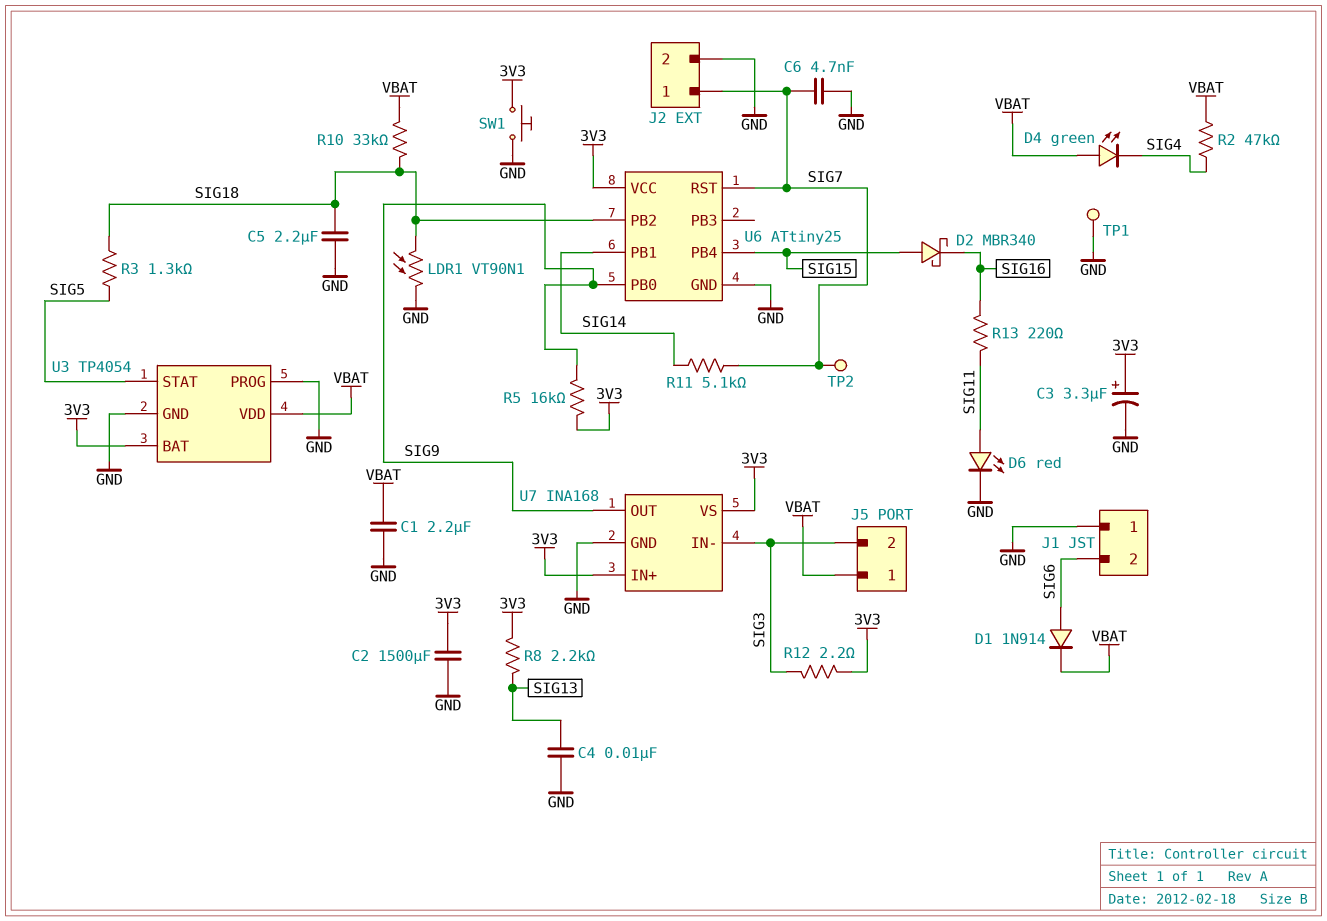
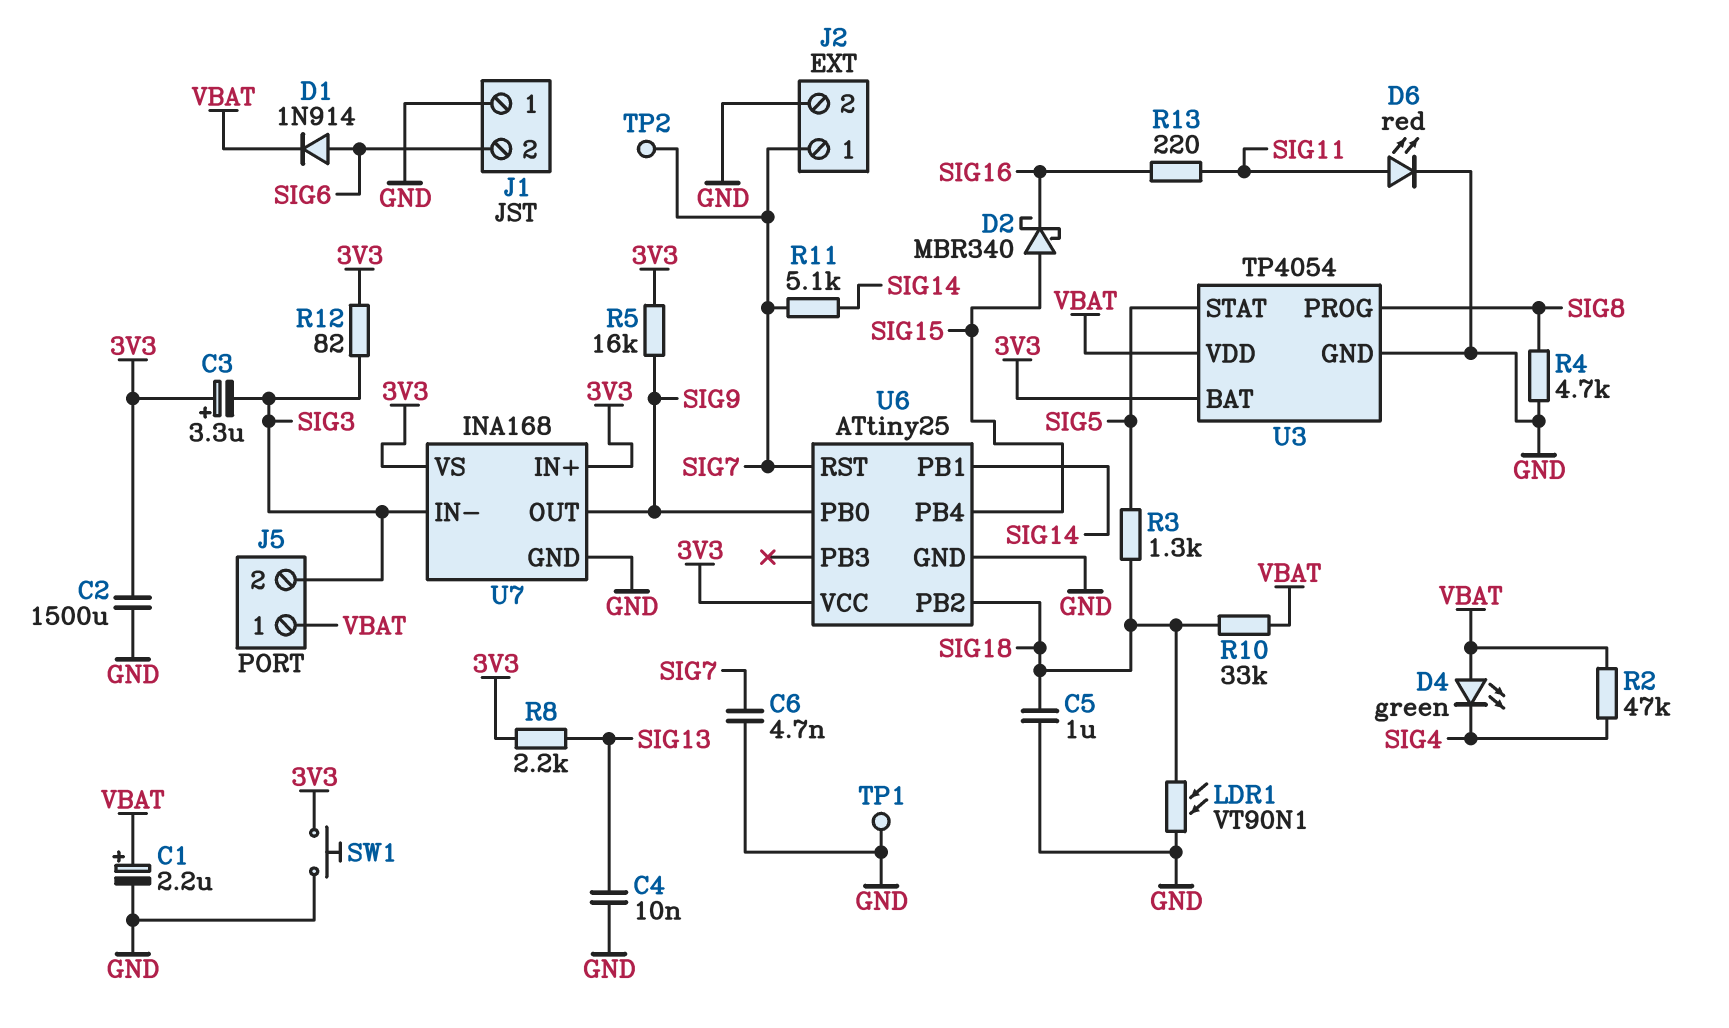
C1: 2.2uF (GND, VBAT) -> 2.2uF (plus VBAT, minus GND)
C3: 3.3uF (plus 3V3, minus GND) -> 3.3uF (plus 3V3, minus SIG3)
C5: 2.2uF (GND, SIG18) -> 1uF (GND, SIG18)
R4: none -> 4.7k (GND, SIG8)
R12: 2.2 (3V3, SIG3) -> 82 (3V3, SIG3)
U3 pin PROG: GND -> SIG8

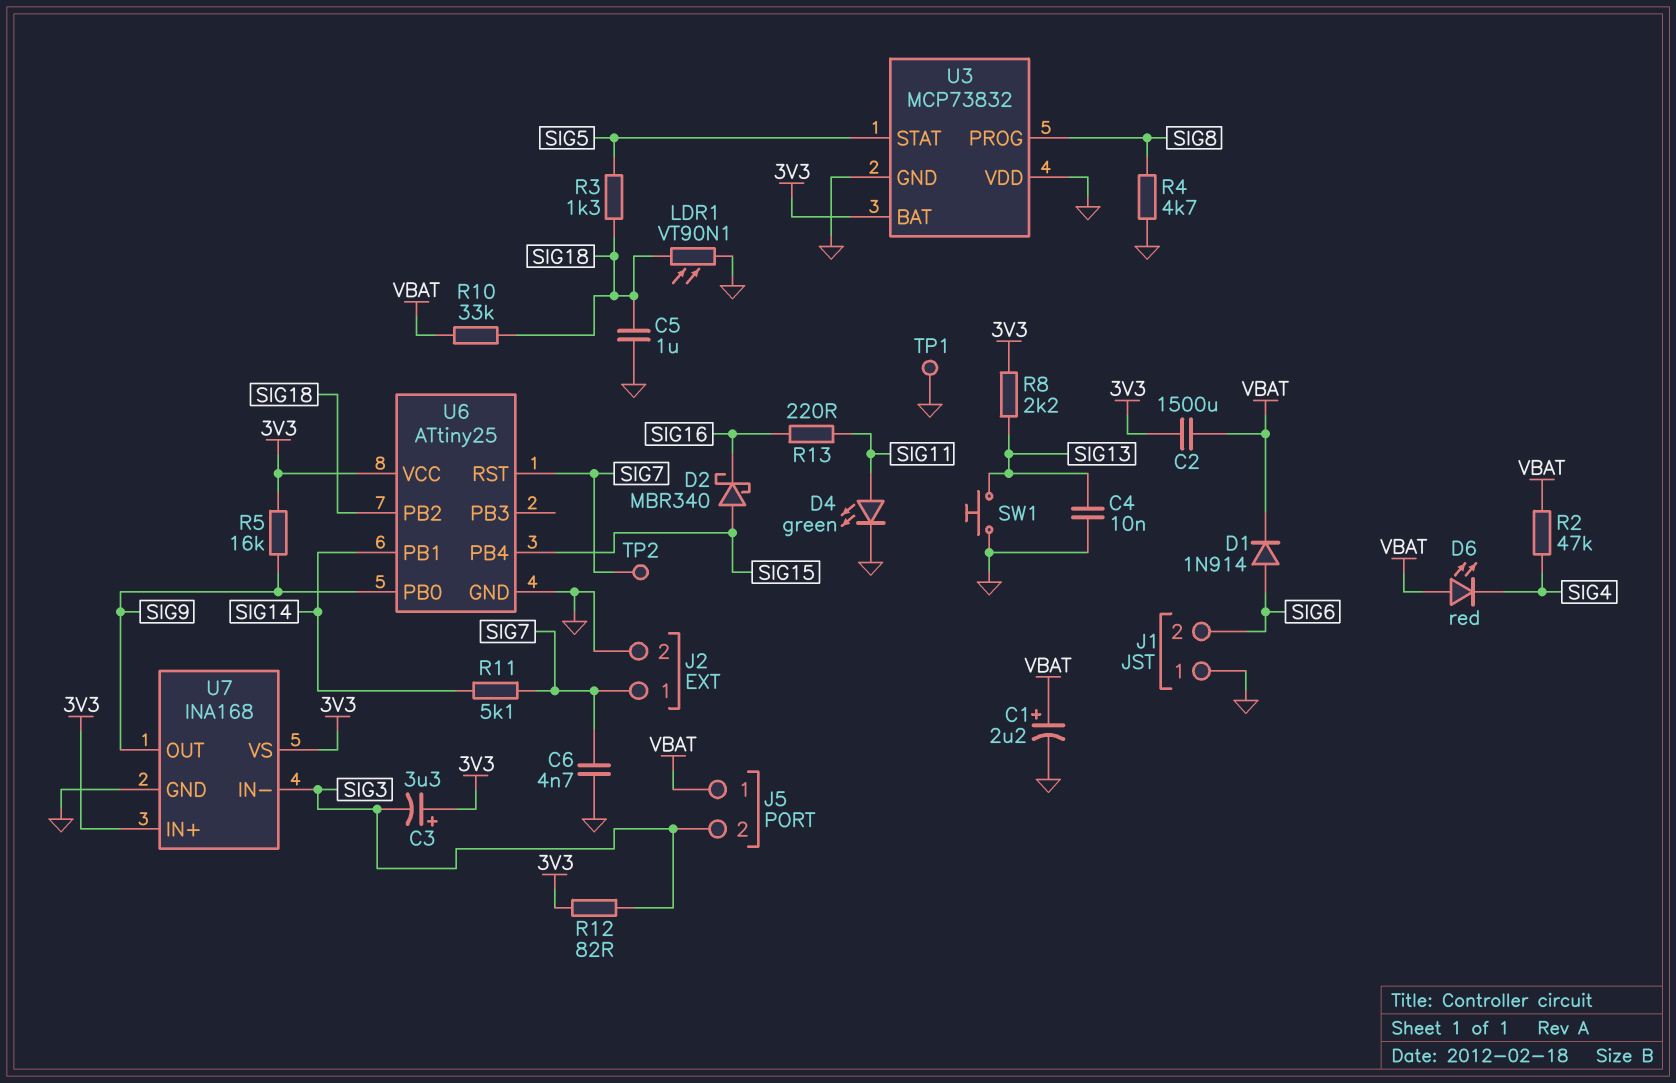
C2: 1500uF (3V3, GND) -> 1500uF (3V3, VBAT)
D4: LED green (A VBAT, K SIG4) -> LED green (A SIG11, K GND)
D6: LED red (A SIG11, K GND) -> LED red (A VBAT, K SIG4)
SW1: button (3V3, GND) -> button (GND, SIG13)
U3: TP4054 -> MCP73832
U3 pin VDD: VBAT -> GND

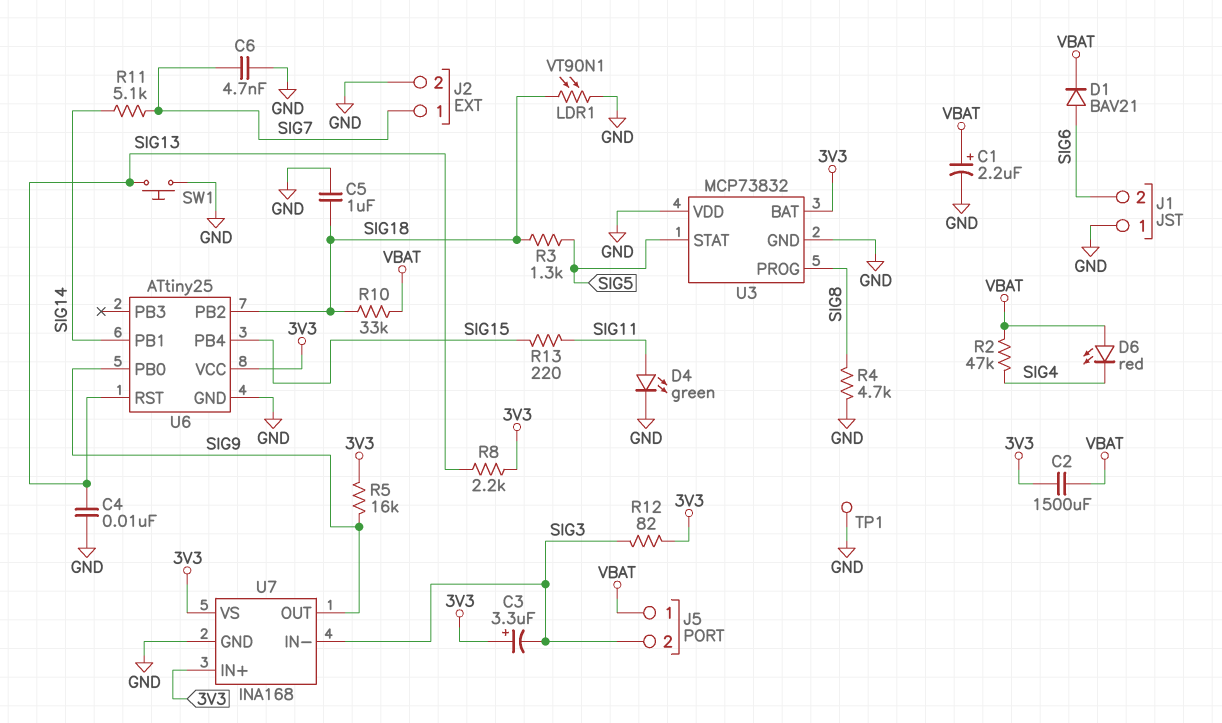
D1: diode 1N914 (A SIG6, K VBAT) -> diode BAV21 (A SIG6, K VBAT)
D2: schottky MBR340 (A SIG15, K SIG16) -> none
R13: 220 (SIG11, SIG16) -> 220 (SIG11, SIG15)
TP2: test point (SIG7) -> none
U6 pin RST: SIG7 -> SIG13

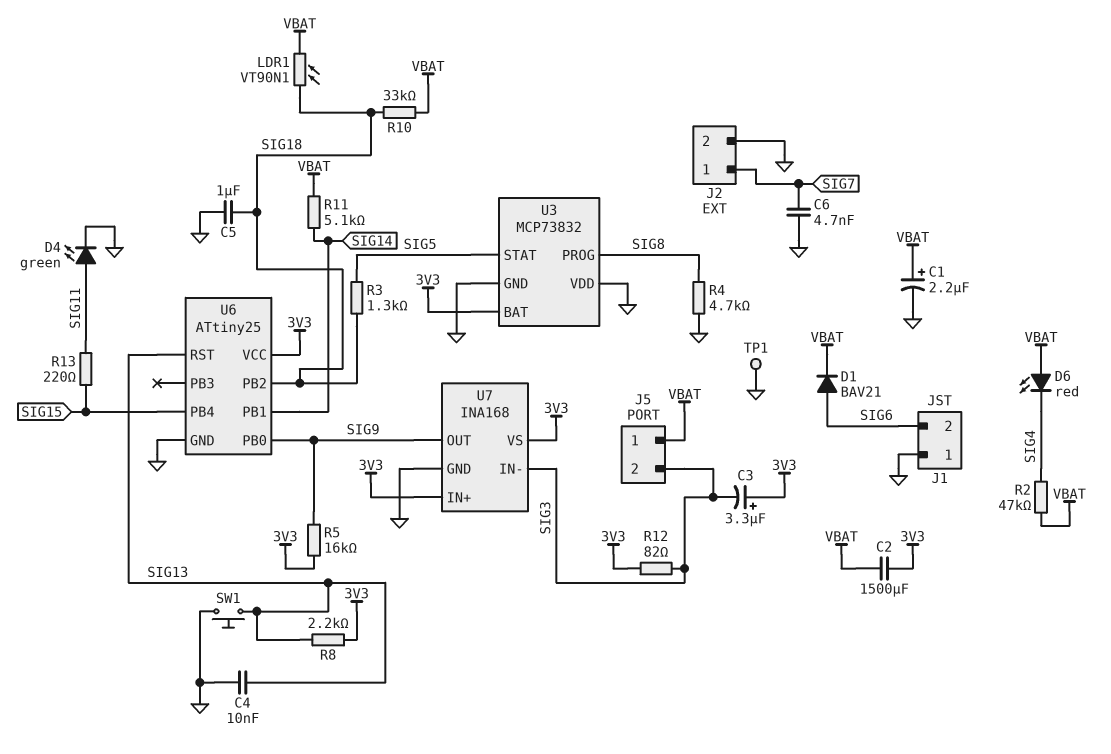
LDR1: VT90N1 (GND, SIG18) -> VT90N1 (SIG18, VBAT)
R11: 5.1k (SIG7, SIG14) -> 5.1k (SIG14, VBAT)

